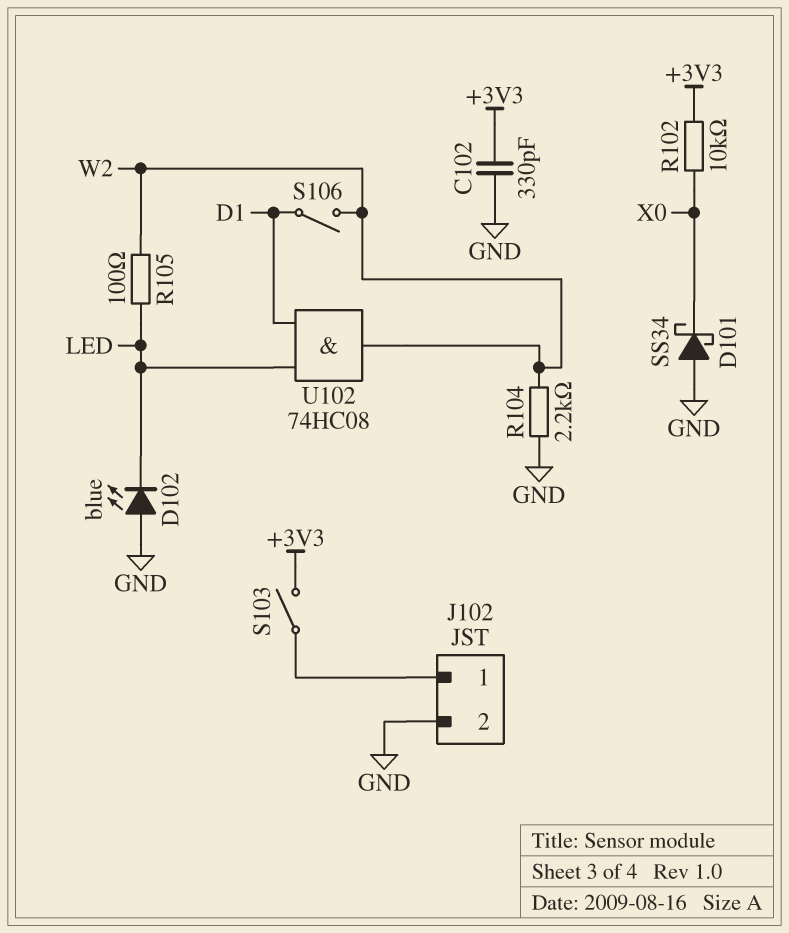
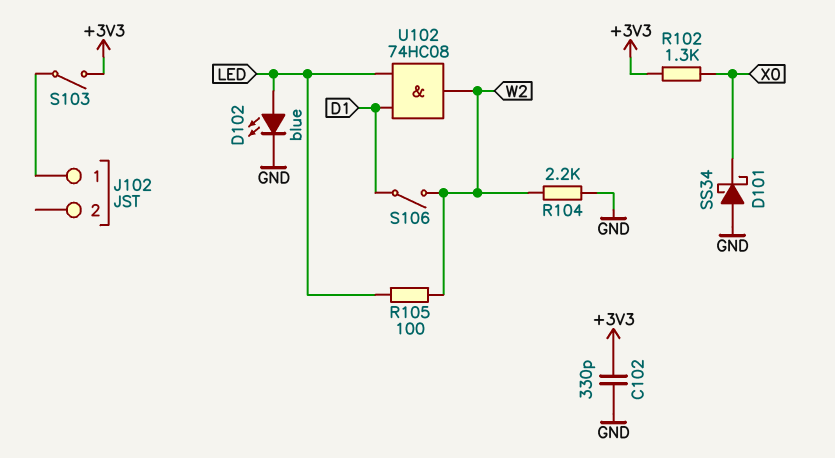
D102: LED blue (A GND, K LED) -> LED blue (A LED, K GND)
J102 pin 2: GND -> none
R102: 10k (+3V3, X0) -> 1.3k (+3V3, X0)

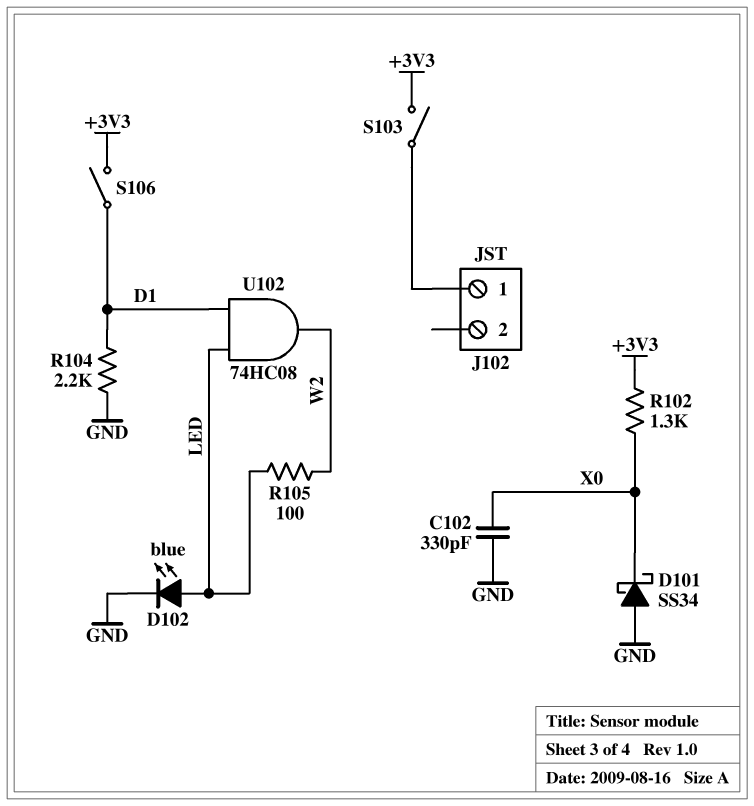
C102: 330pF (+3V3, GND) -> 330pF (GND, X0)
R104: 2.2k (GND, W2) -> 2.2k (D1, GND)
S106: switch (D1, W2) -> switch (+3V3, D1)

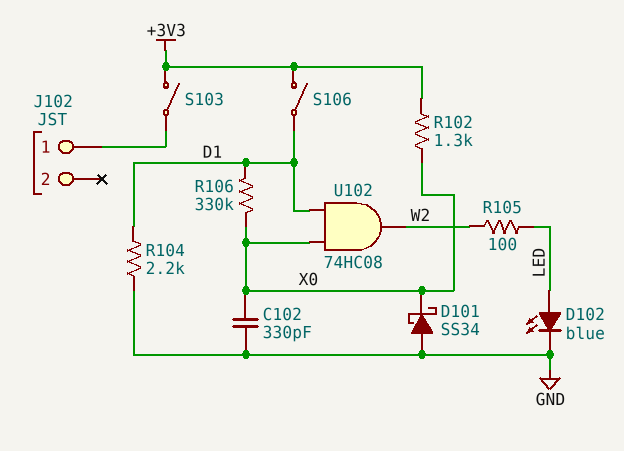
R106: none -> 330k (D1, X0)
U102: AND 74HC08 (in D1, in LED, out W2) -> AND 74HC08 (in D1, in X0, out W2)

